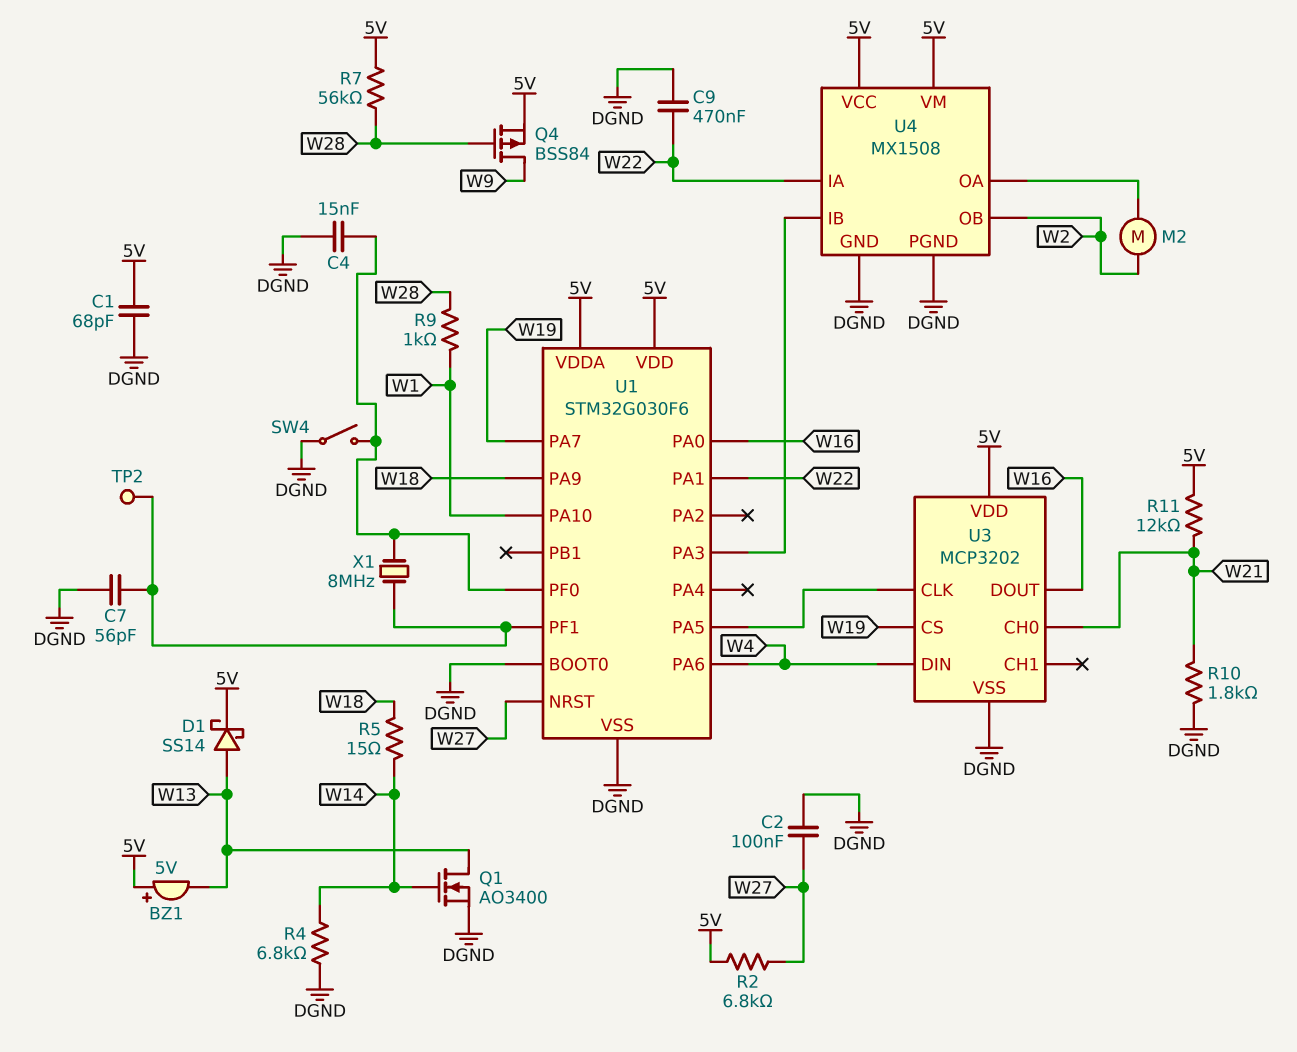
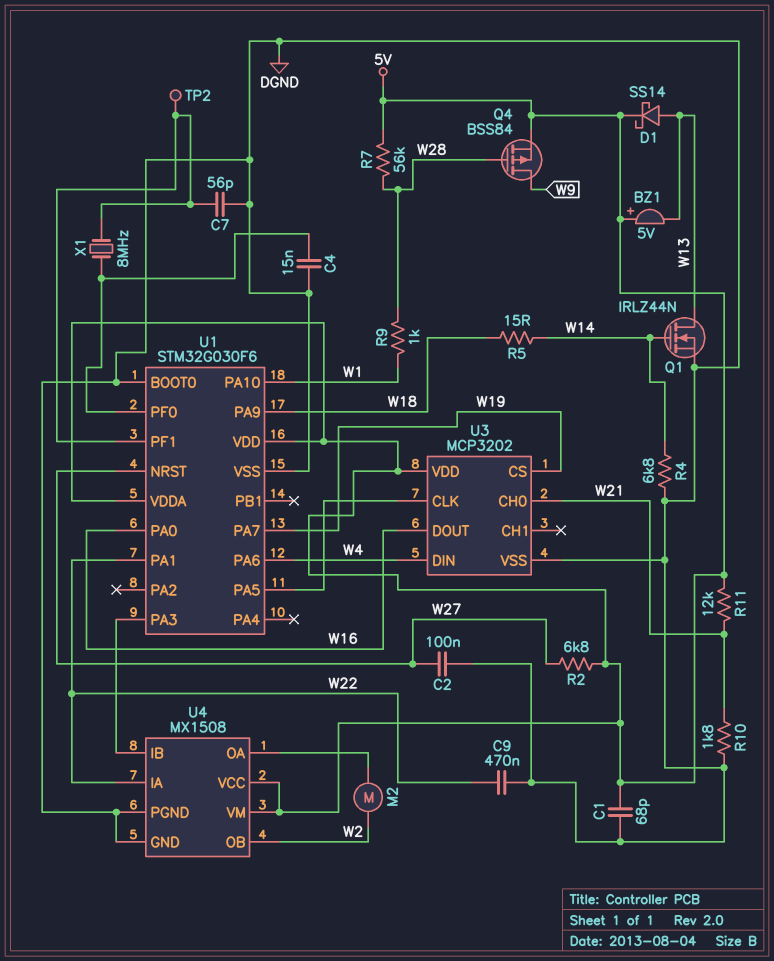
Q1: NMOS AO3400 (G W14, D W13, S DGND) -> NMOS IRLZ44N (G W14, D W13, S DGND)
SW4: switch (DGND, U1/PF0) -> none

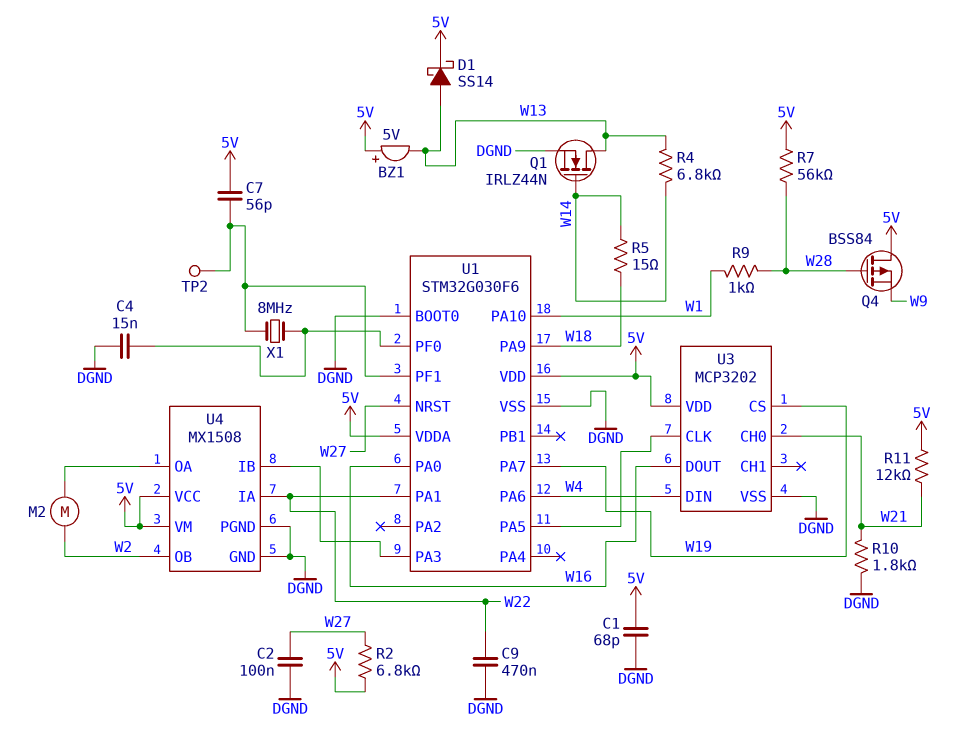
C7: 56pF (DGND, U1/PF1) -> 56pF (5V, U1/PF1)
Q4: PMOS BSS84 (G W28, D W9, S 5V) -> PMOS BSS84 (G W28, D 5V, S W9)
R4: 6.8k (DGND, W14) -> 6.8k (W13, W14)

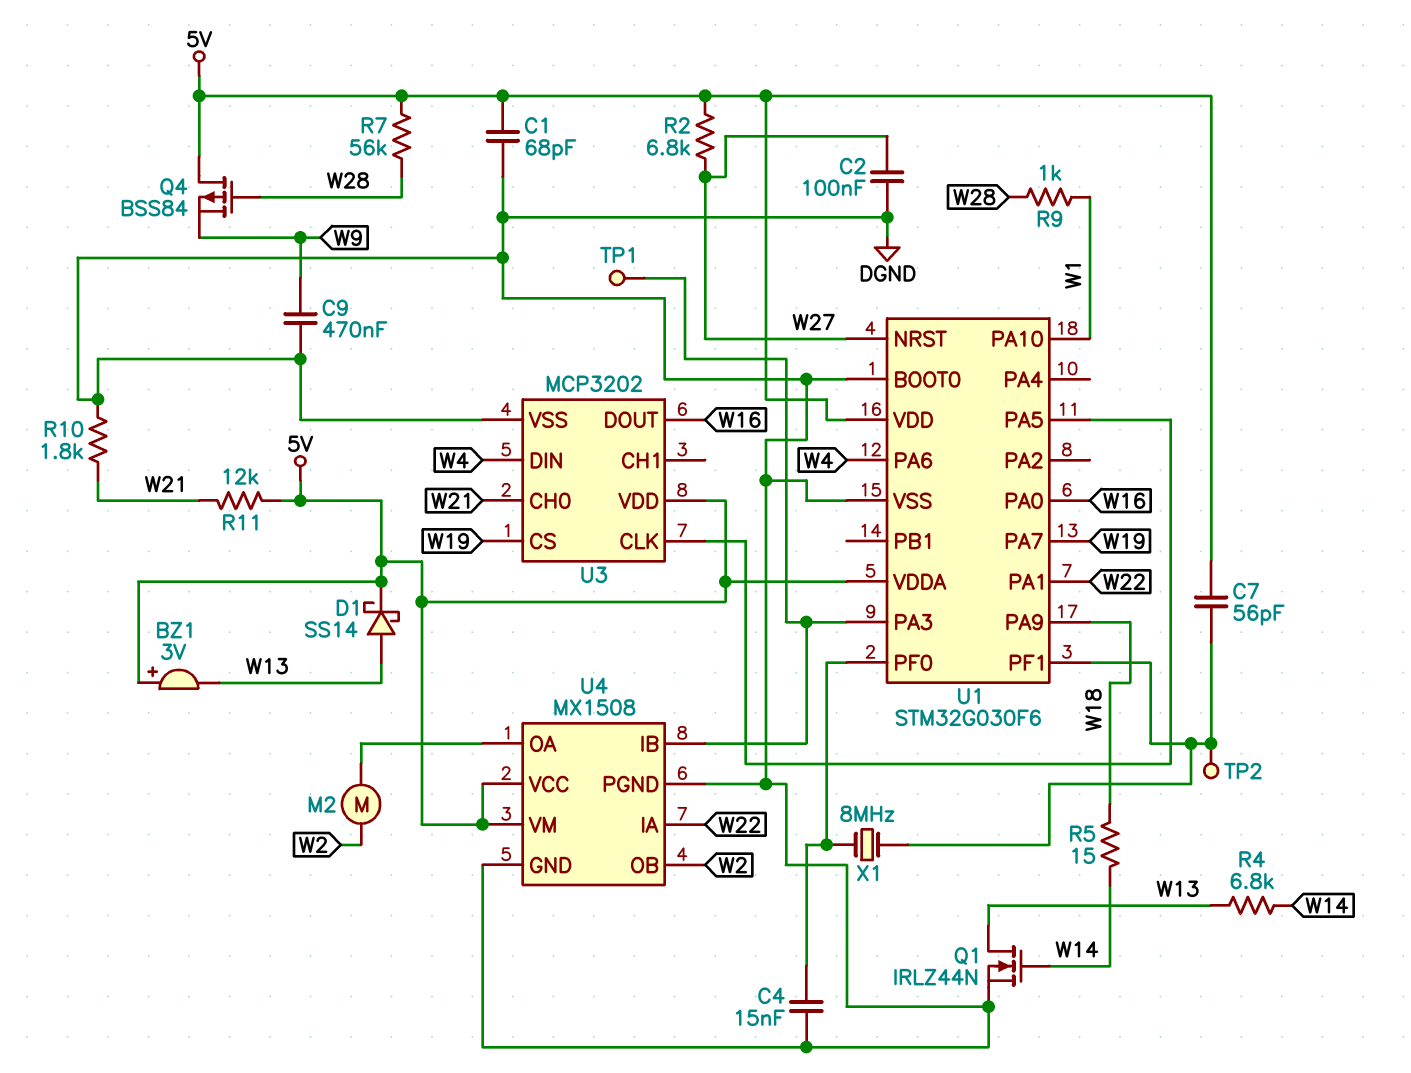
BZ1: buzzer 5V (plus 5V, minus W13) -> buzzer 3V (plus 5V, minus W13)
C9: 470nF (DGND, W22) -> 470nF (DGND, W9)
TP1: none -> test point (U1/PA3)

